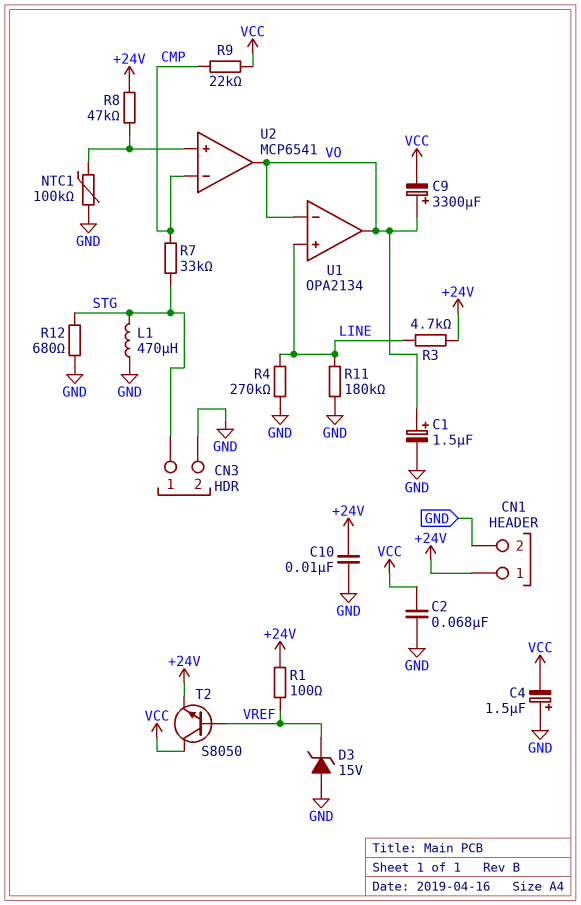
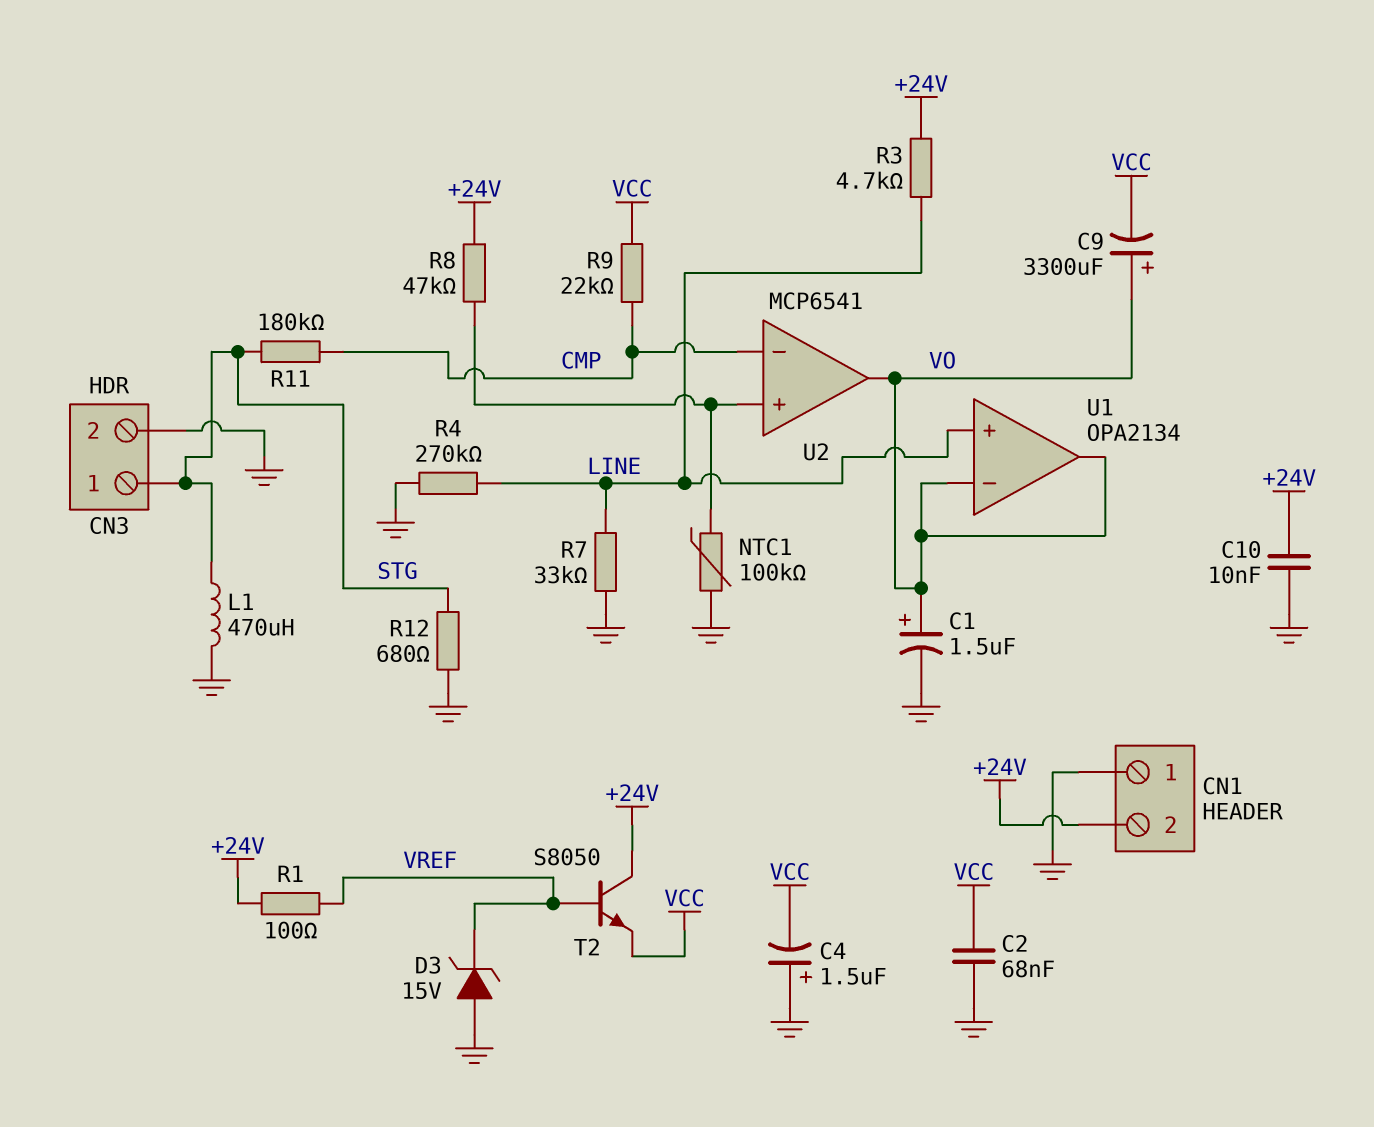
CN1 pin 1: +24V -> GND
CN1 pin 2: GND -> +24V
R7: 33k (CMP, STG) -> 33k (GND, LINE)
R11: 180k (GND, LINE) -> 180k (CMP, STG)
T2: NPN S8050 (B VREF, C VCC, E +24V) -> NPN S8050 (B VREF, C +24V, E VCC)

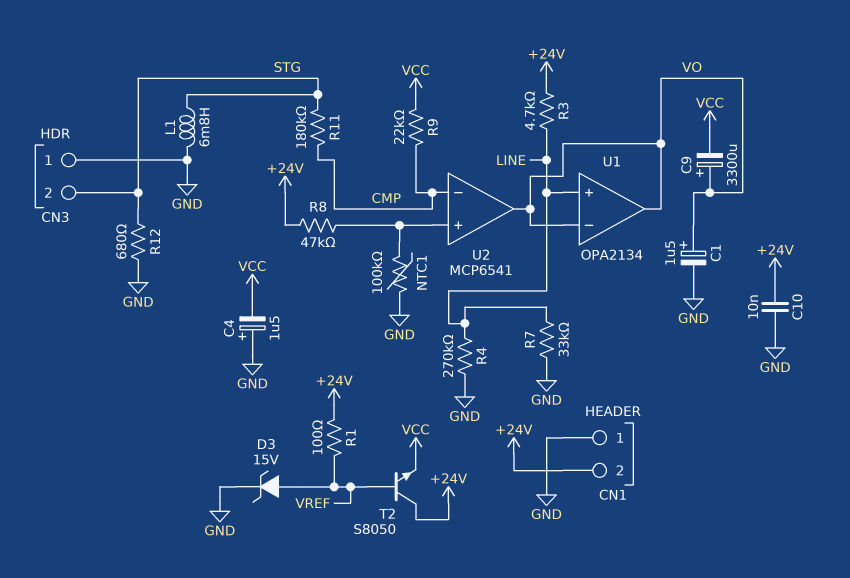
C2: 68nF (GND, VCC) -> none
CN3 pin 1: STG -> GND
CN3 pin 2: GND -> STG
D3: zener 15V (A GND, K VREF) -> zener 15V (A VREF, K GND)
L1: 470uH (GND, STG) -> 6.8mH (GND, STG)

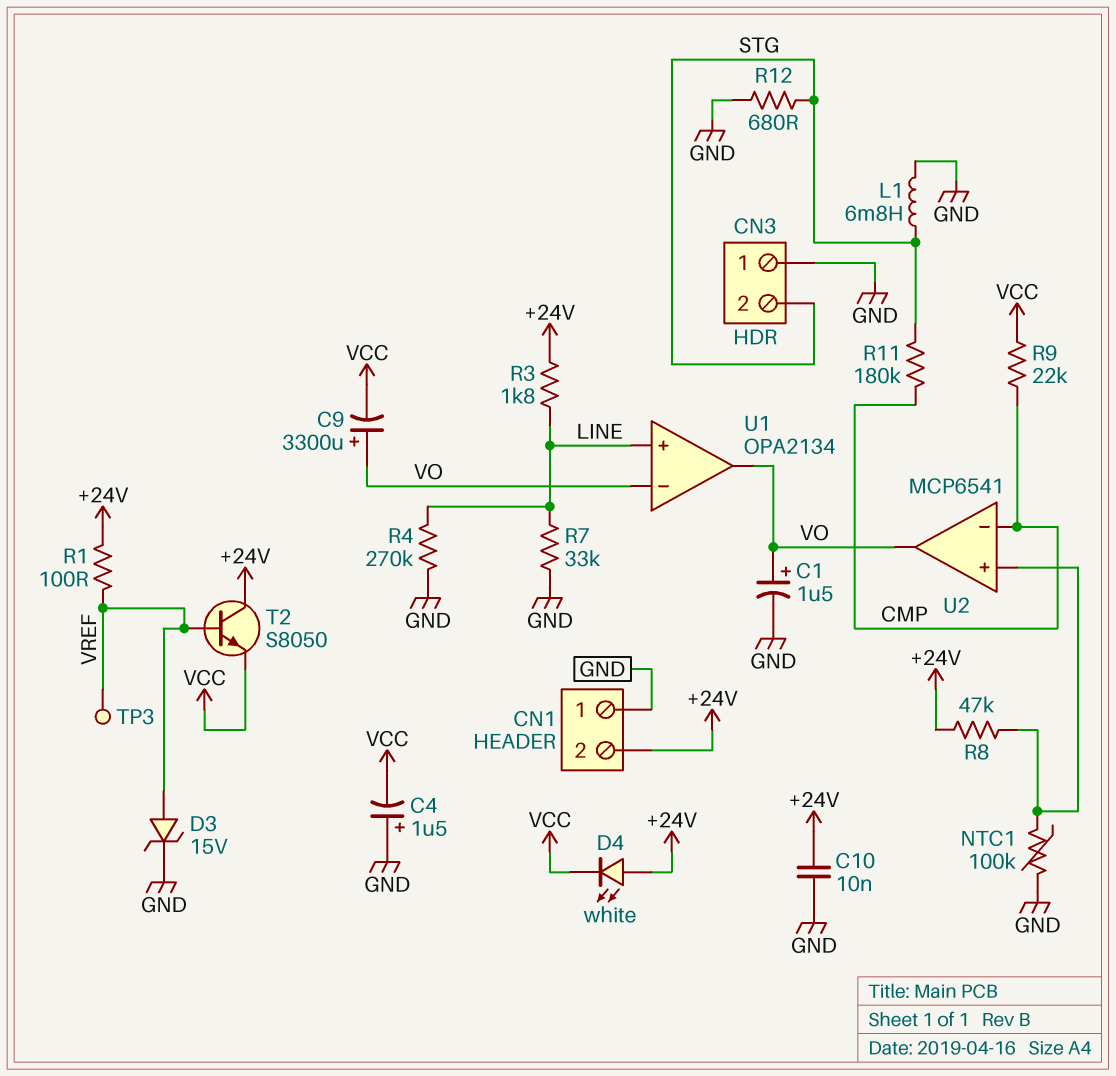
D4: none -> LED white (A +24V, K VCC)
R3: 4.7k (+24V, LINE) -> 1.8k (+24V, LINE)
TP3: none -> test point (VREF)

